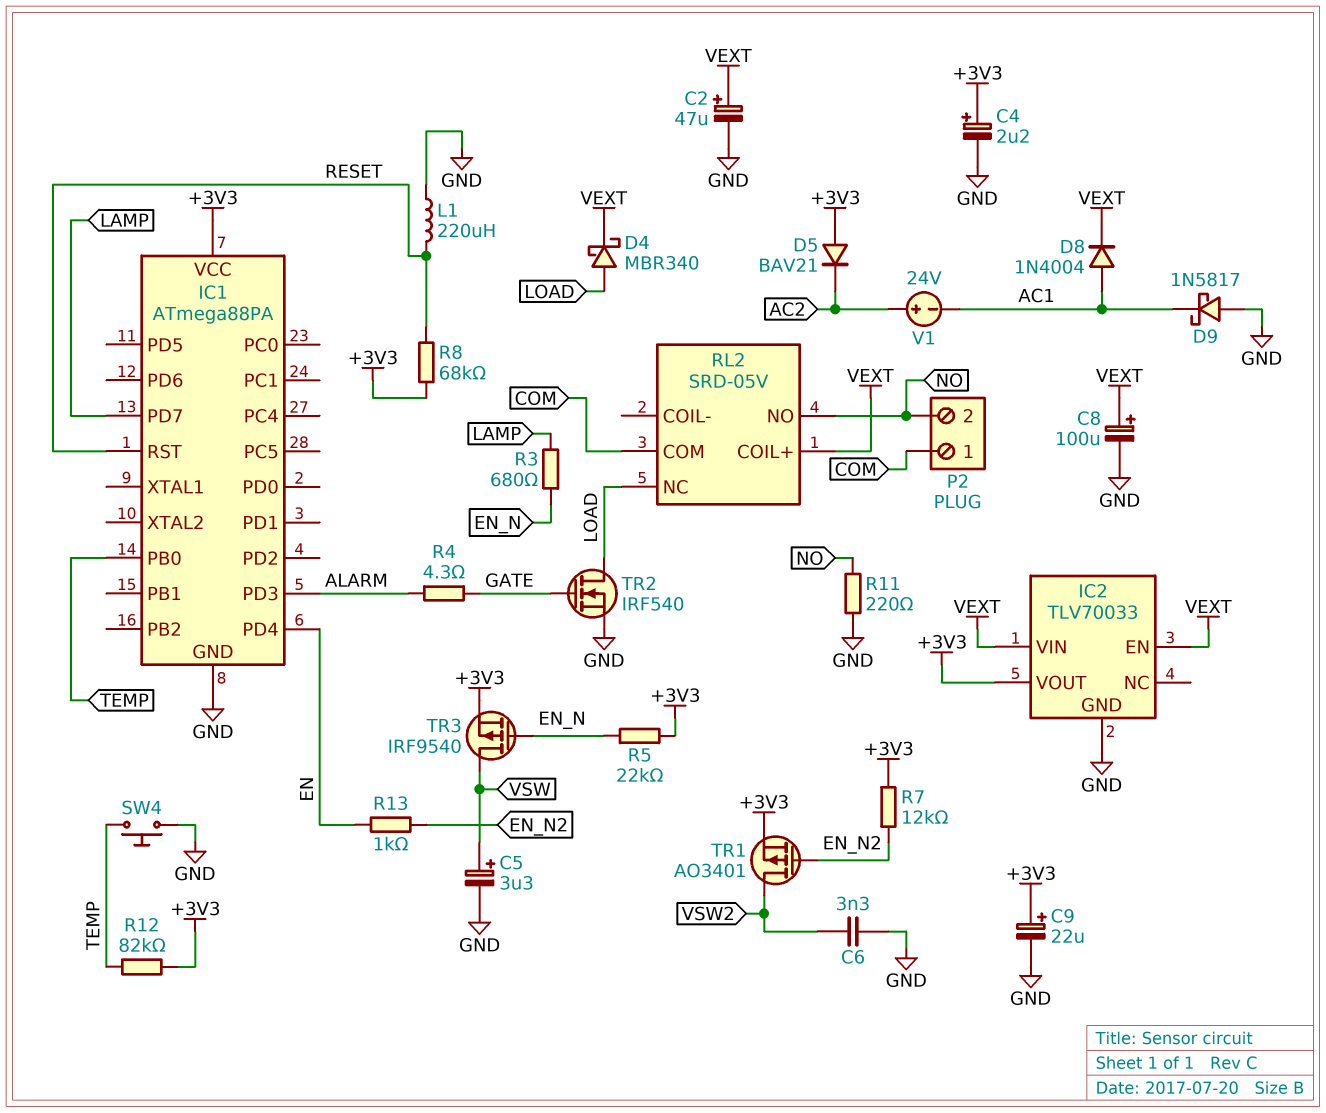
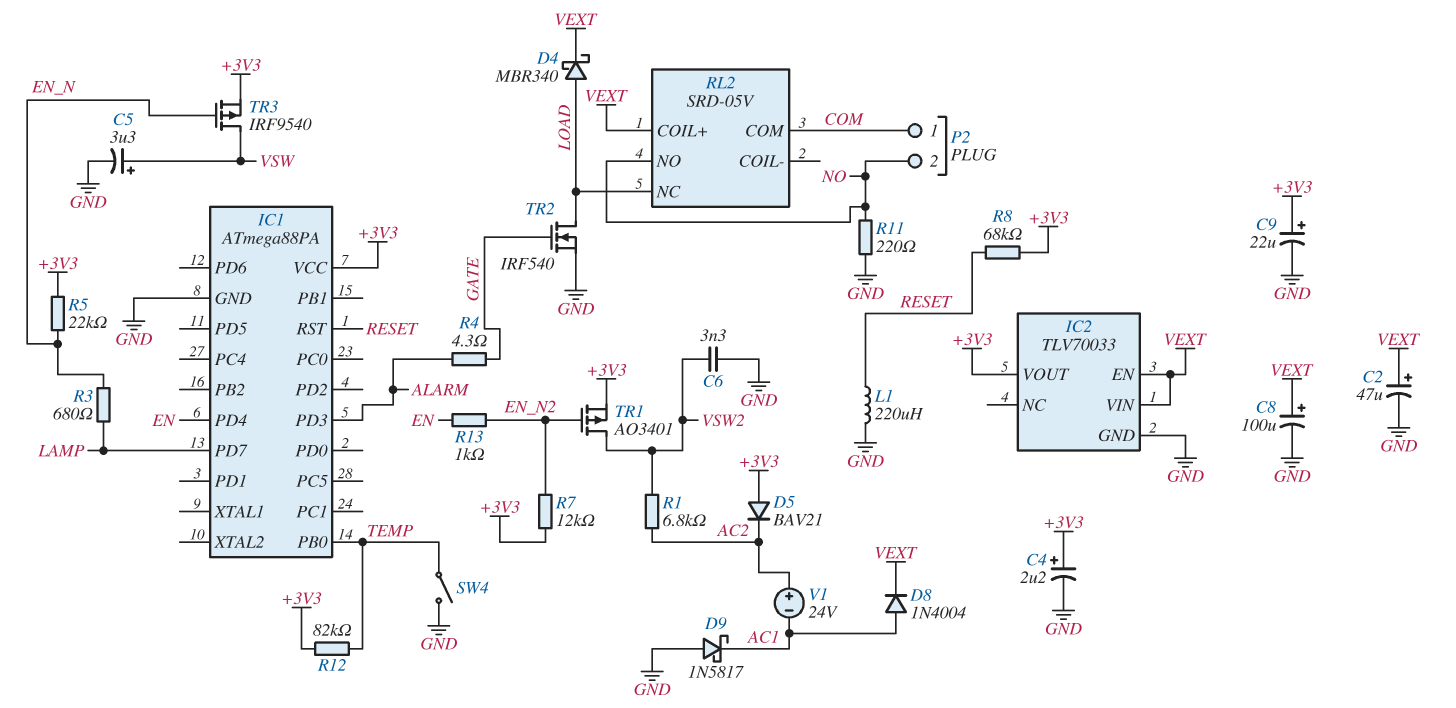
R1: none -> 6.8k (AC2, VSW2)
SW4: button (GND, TEMP) -> switch (GND, TEMP)

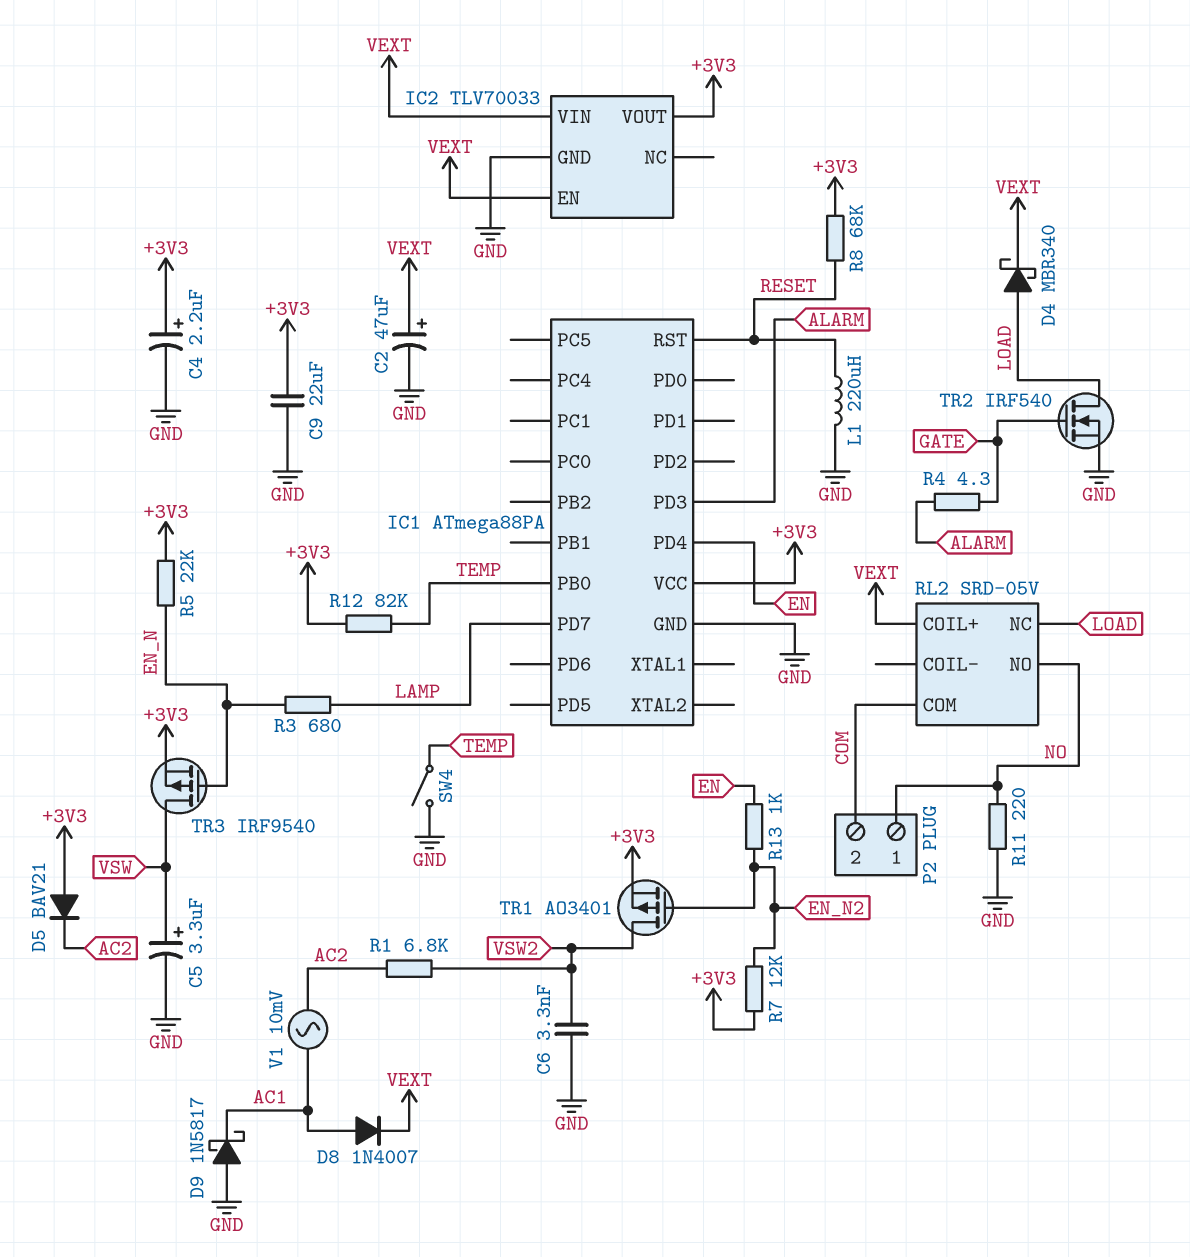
C8: 100uF (plus VEXT, minus GND) -> none
C9: 22uF (plus +3V3, minus GND) -> 22uF (+3V3, GND)
D8: diode 1N4004 (A AC1, K VEXT) -> diode 1N4007 (A AC1, K VEXT)
P2 pin 1: COM -> NO
P2 pin 2: NO -> COM
V1: 24V (plus AC2, minus AC1) -> AC 10mV (AC1, AC2)

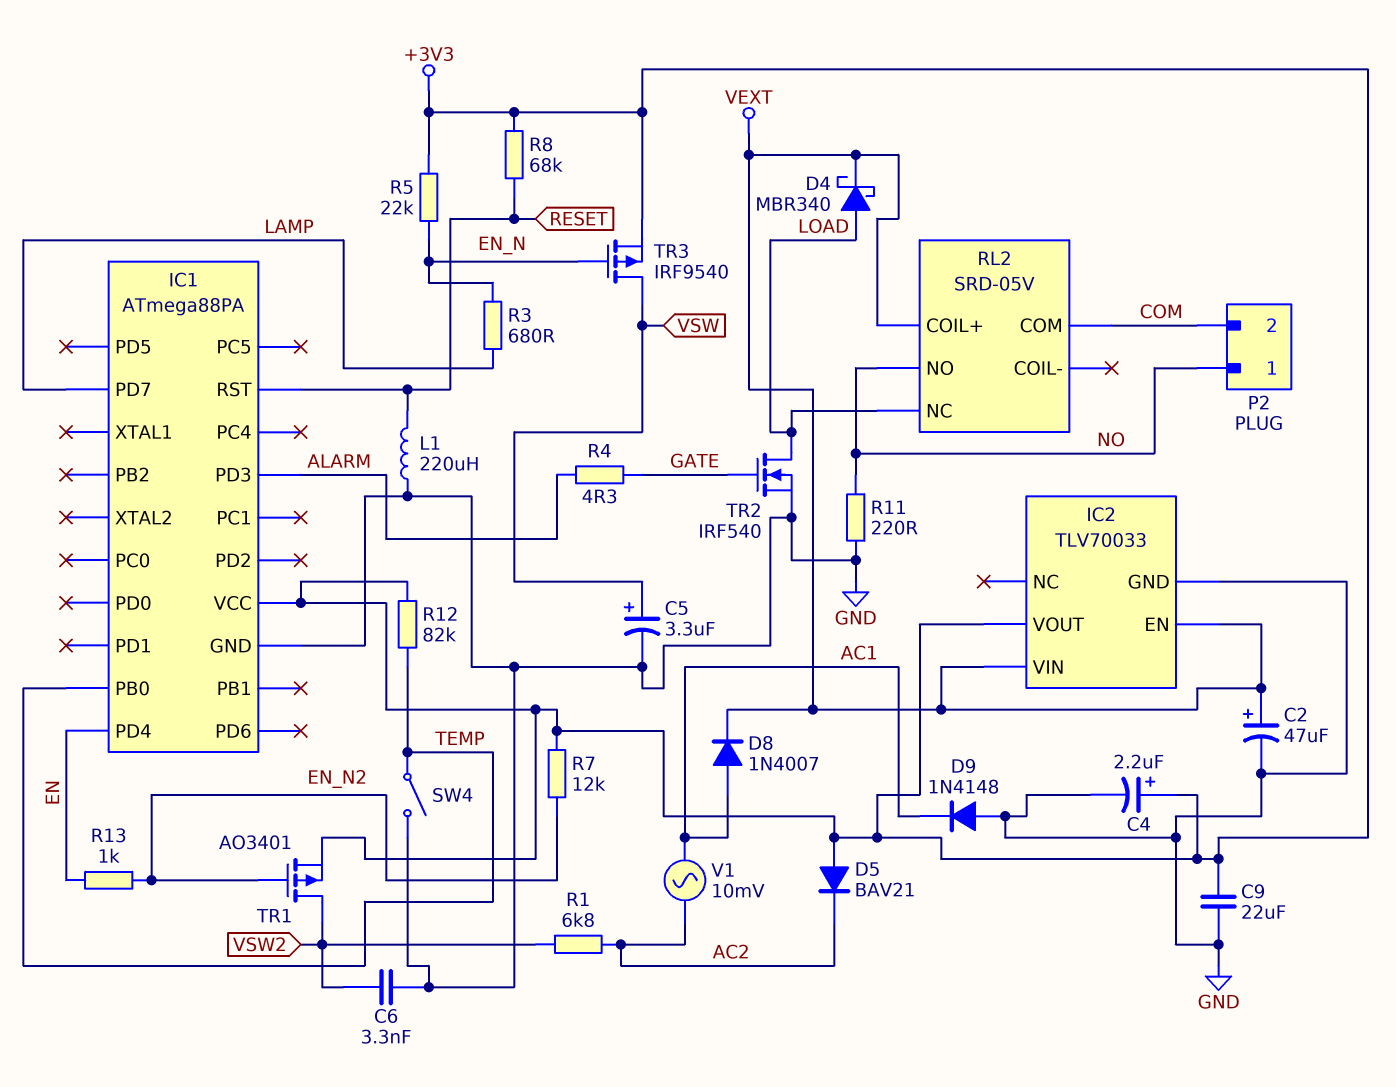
D9: schottky 1N5817 (A GND, K AC1) -> diode 1N4148 (A GND, K AC1)

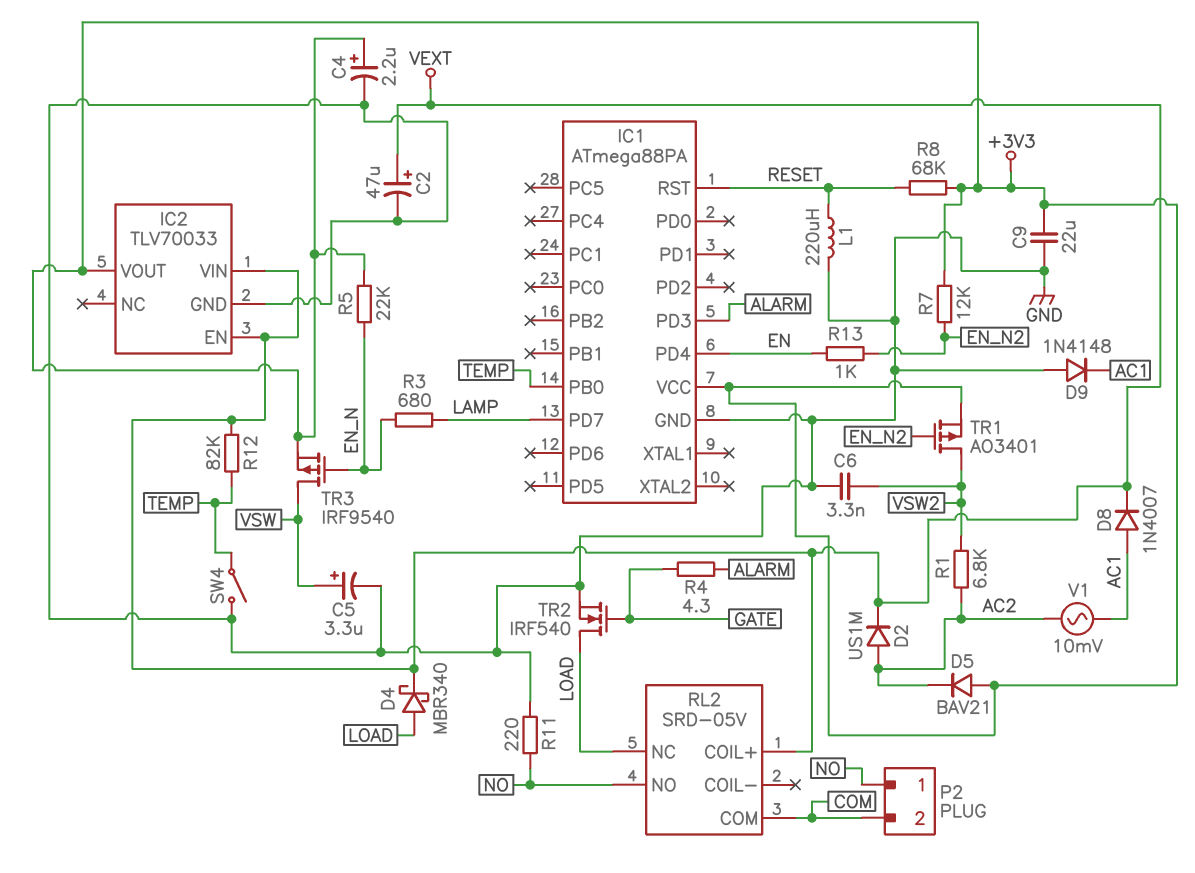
D2: none -> diode US1M (A AC2, K VEXT)
R12: 82k (+3V3, TEMP) -> 82k (TEMP, VEXT)

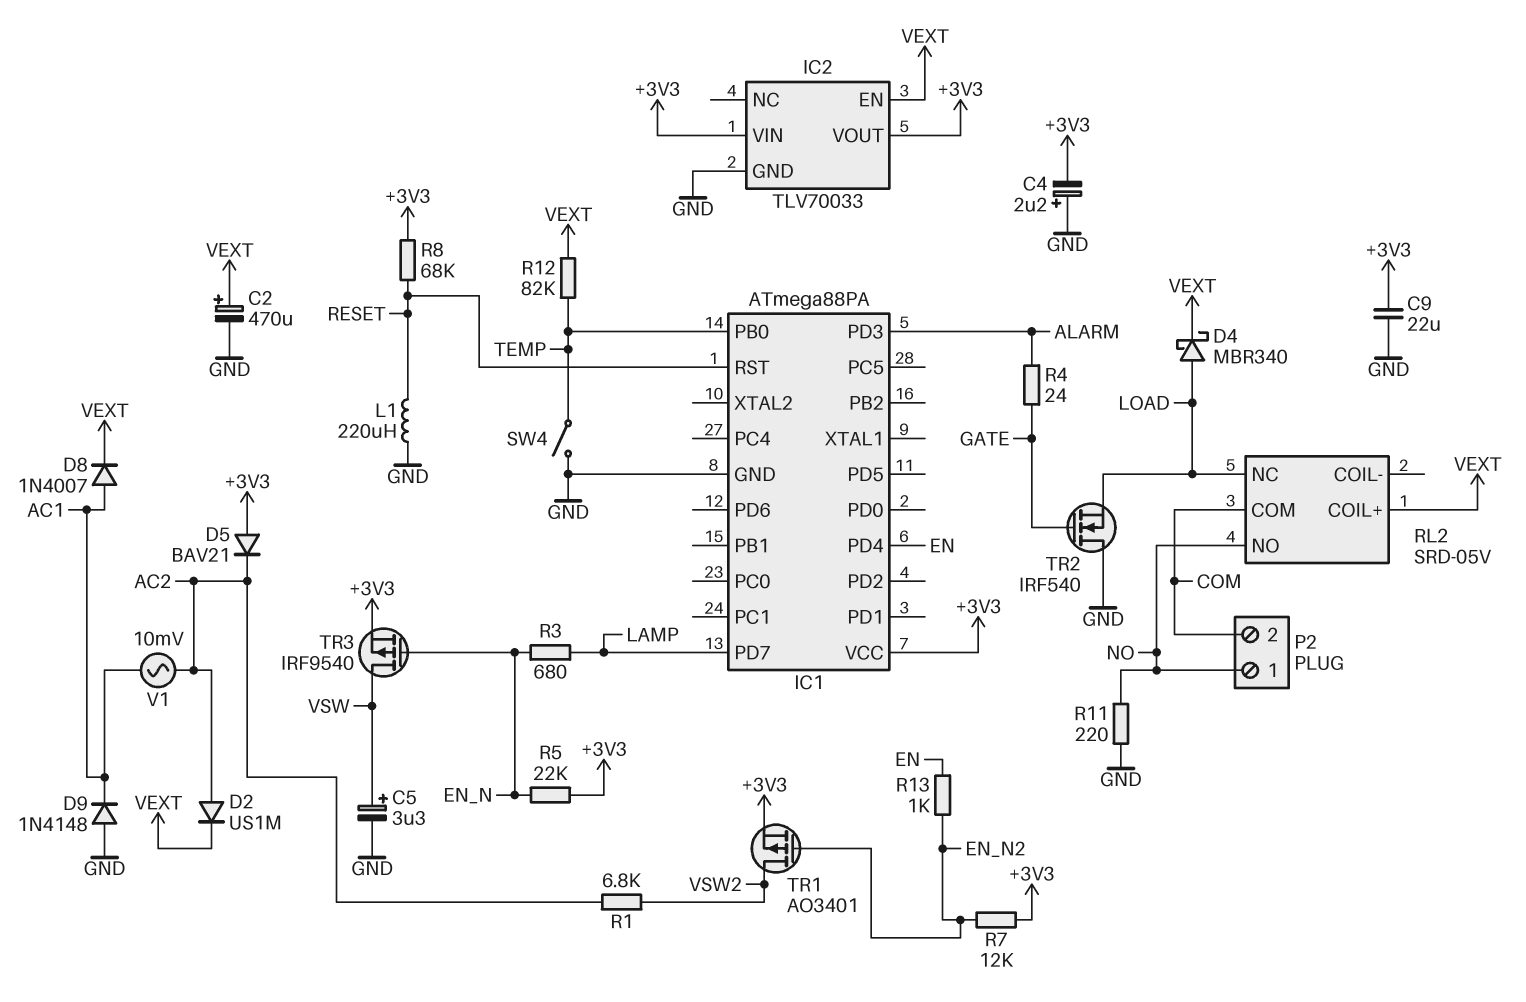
C2: 47uF (plus VEXT, minus GND) -> 470uF (plus VEXT, minus GND)
C4: 2.2uF (plus +3V3, minus GND) -> 2.2uF (plus GND, minus +3V3)
C6: 3.3nF (GND, VSW2) -> none
IC2 pin VIN: VEXT -> +3V3
R4: 4.3 (ALARM, GATE) -> 24 (ALARM, GATE)
TR2: NMOS IRF540 (G GATE, D LOAD, S GND) -> NMOS IRF540 (G GATE, D GND, S LOAD)

